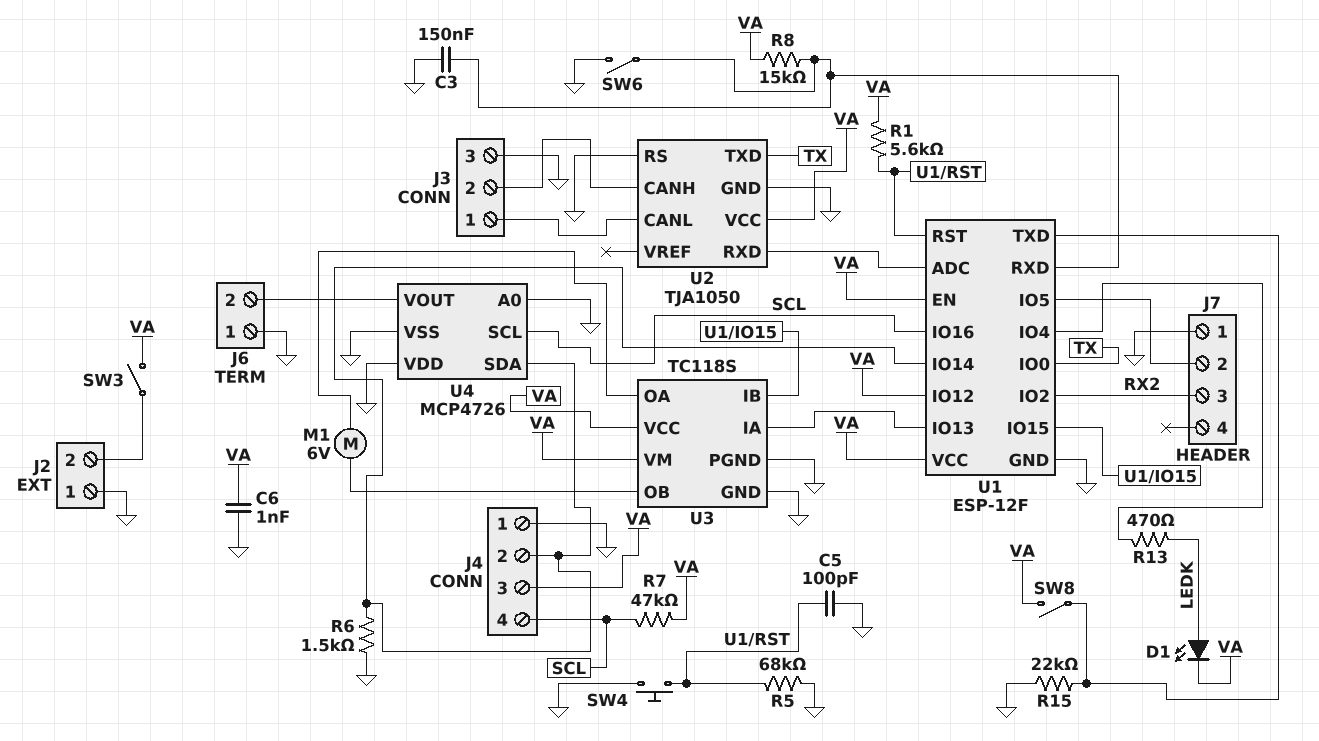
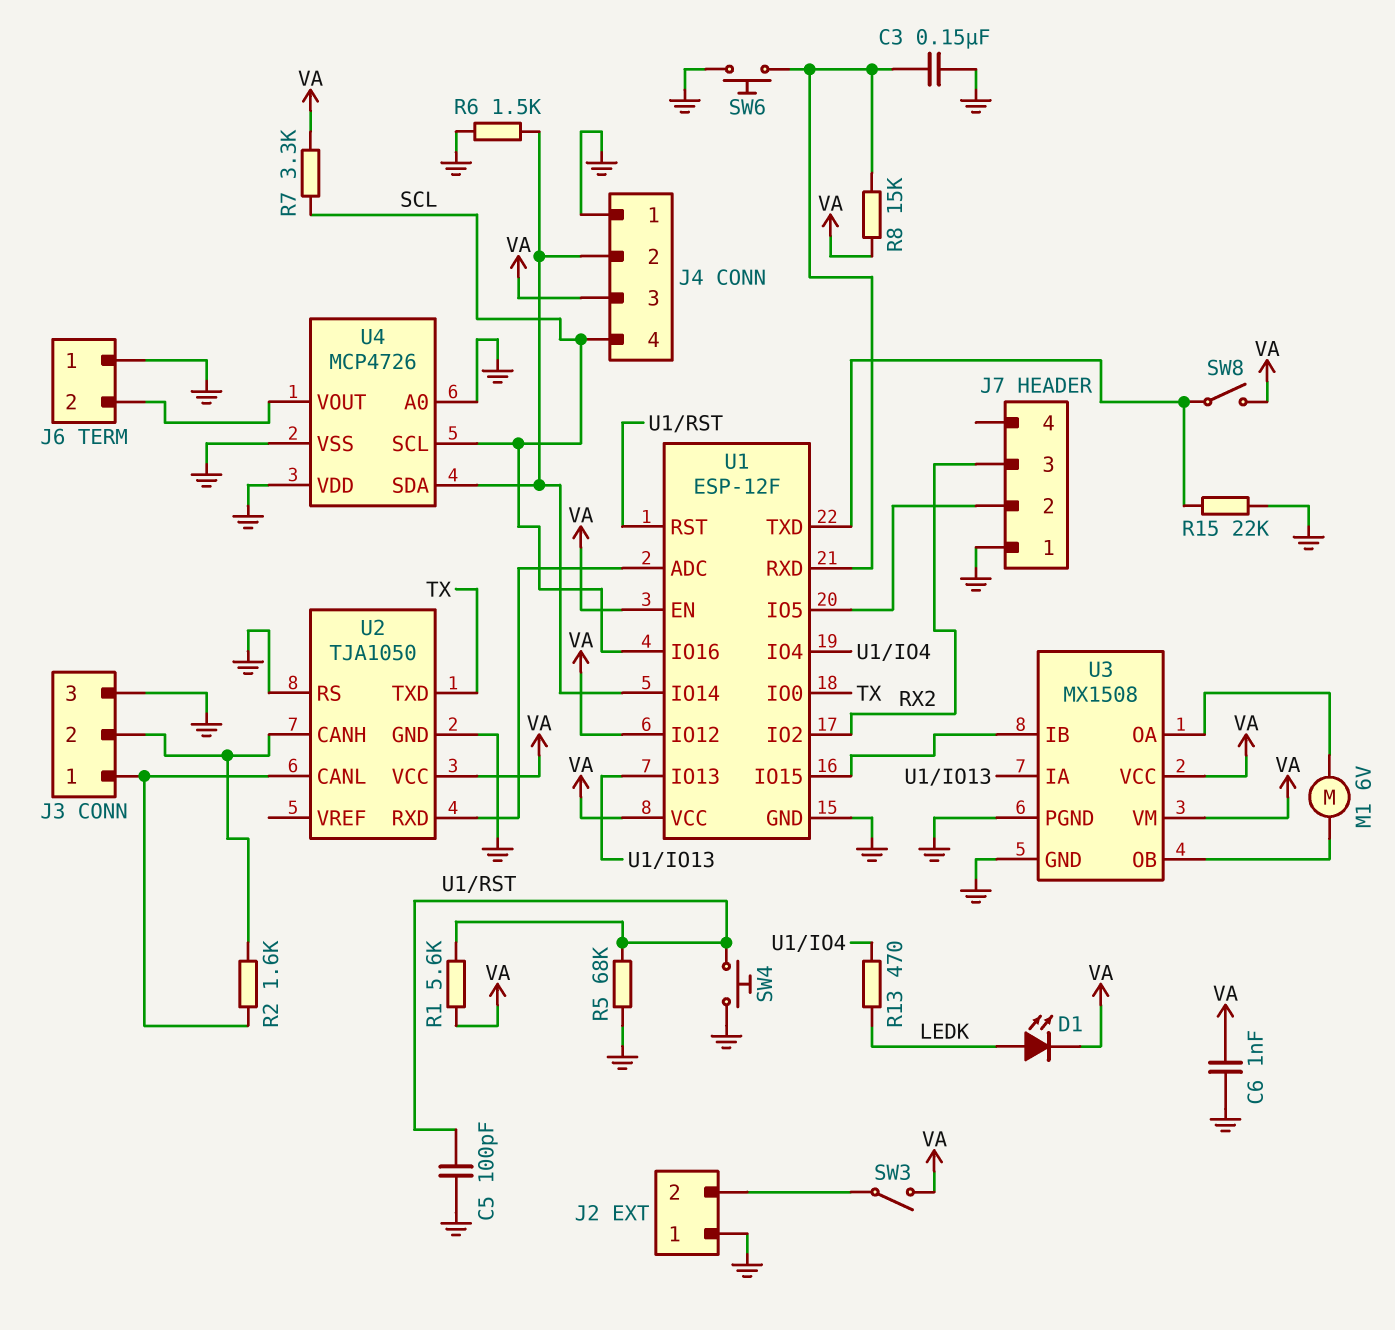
R2: none -> 1.6k (J3/1, J3/2)
R7: 47k (SCL, VA) -> 3.3k (SCL, VA)
SW6: switch (GND, U1/RXD) -> button (GND, U1/RXD)
U3: TC118S -> MX1508

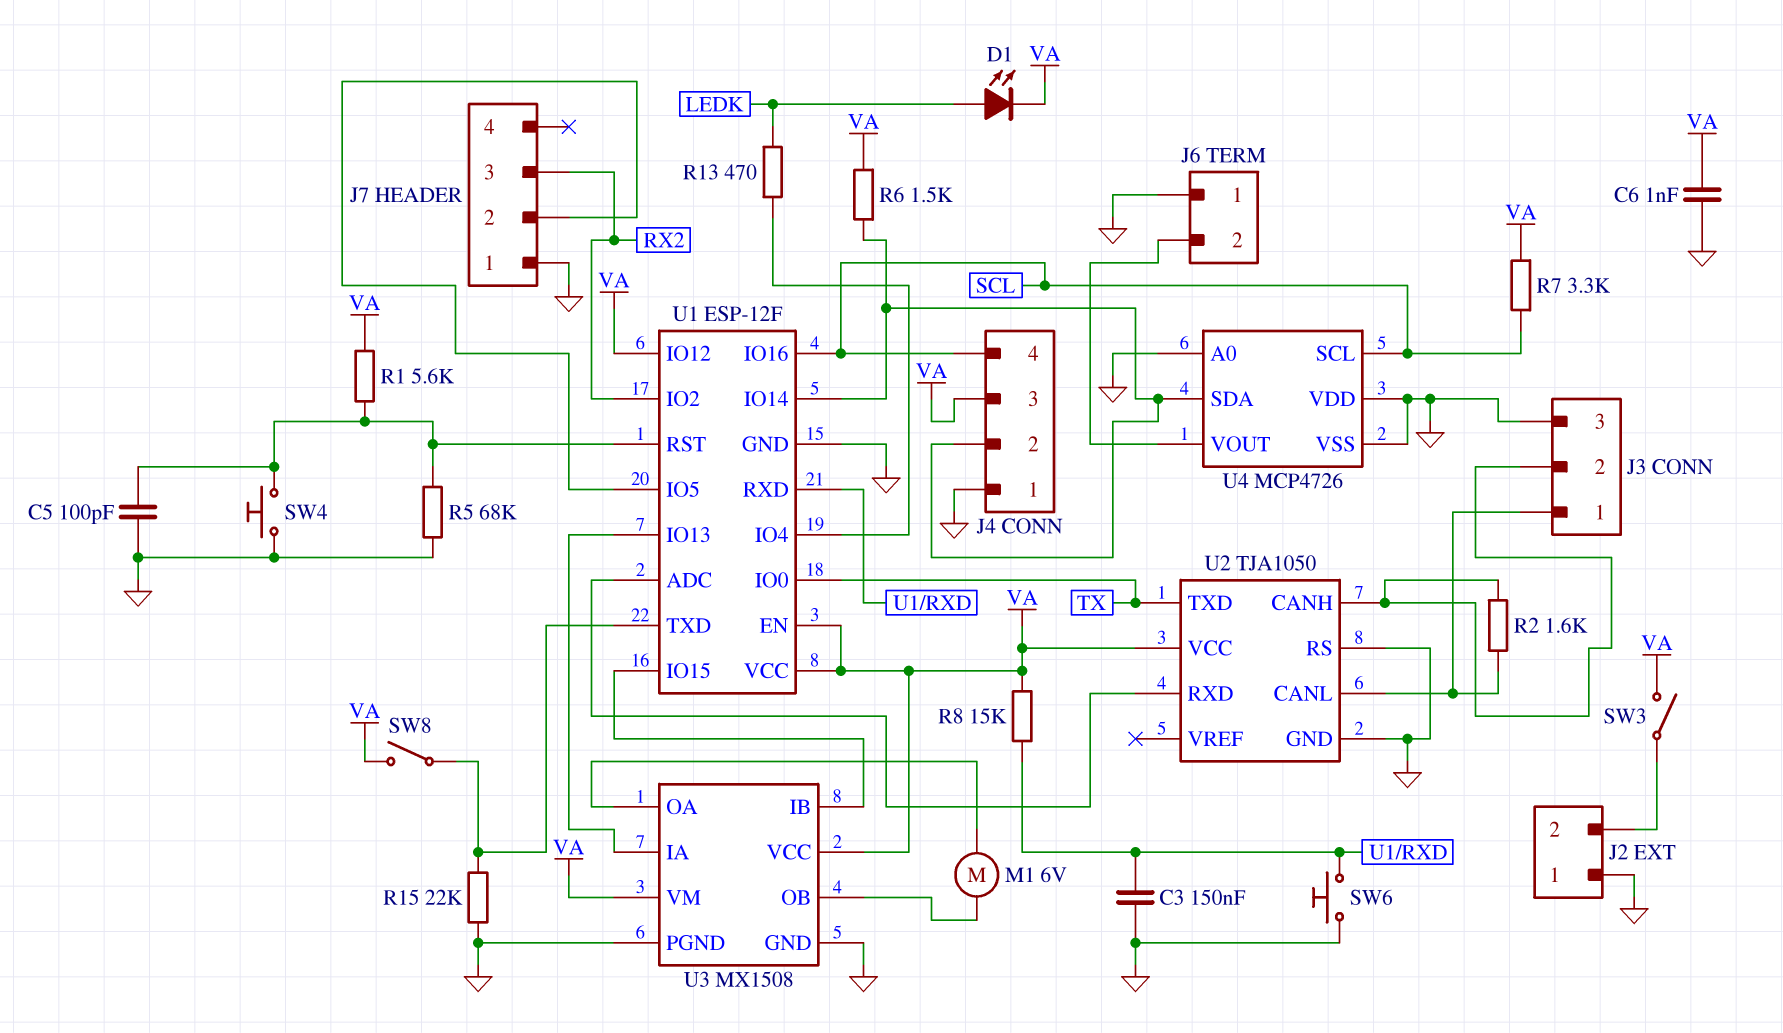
R6: 1.5k (GND, J4/2) -> 1.5k (J4/2, VA)

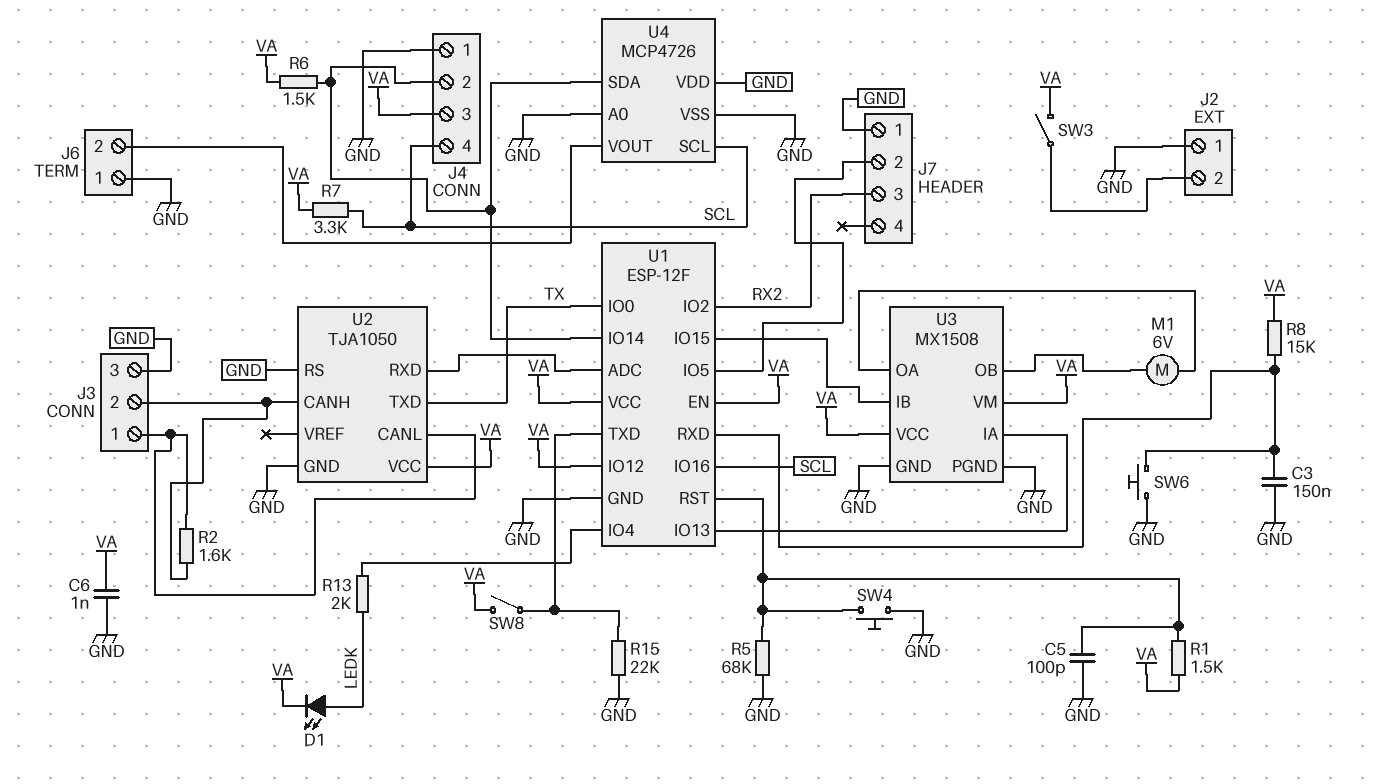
R1: 5.6k (U1/RST, VA) -> 1.5k (U1/RST, VA)
R13: 470 (LEDK, U1/IO4) -> 2k (LEDK, U1/IO4)

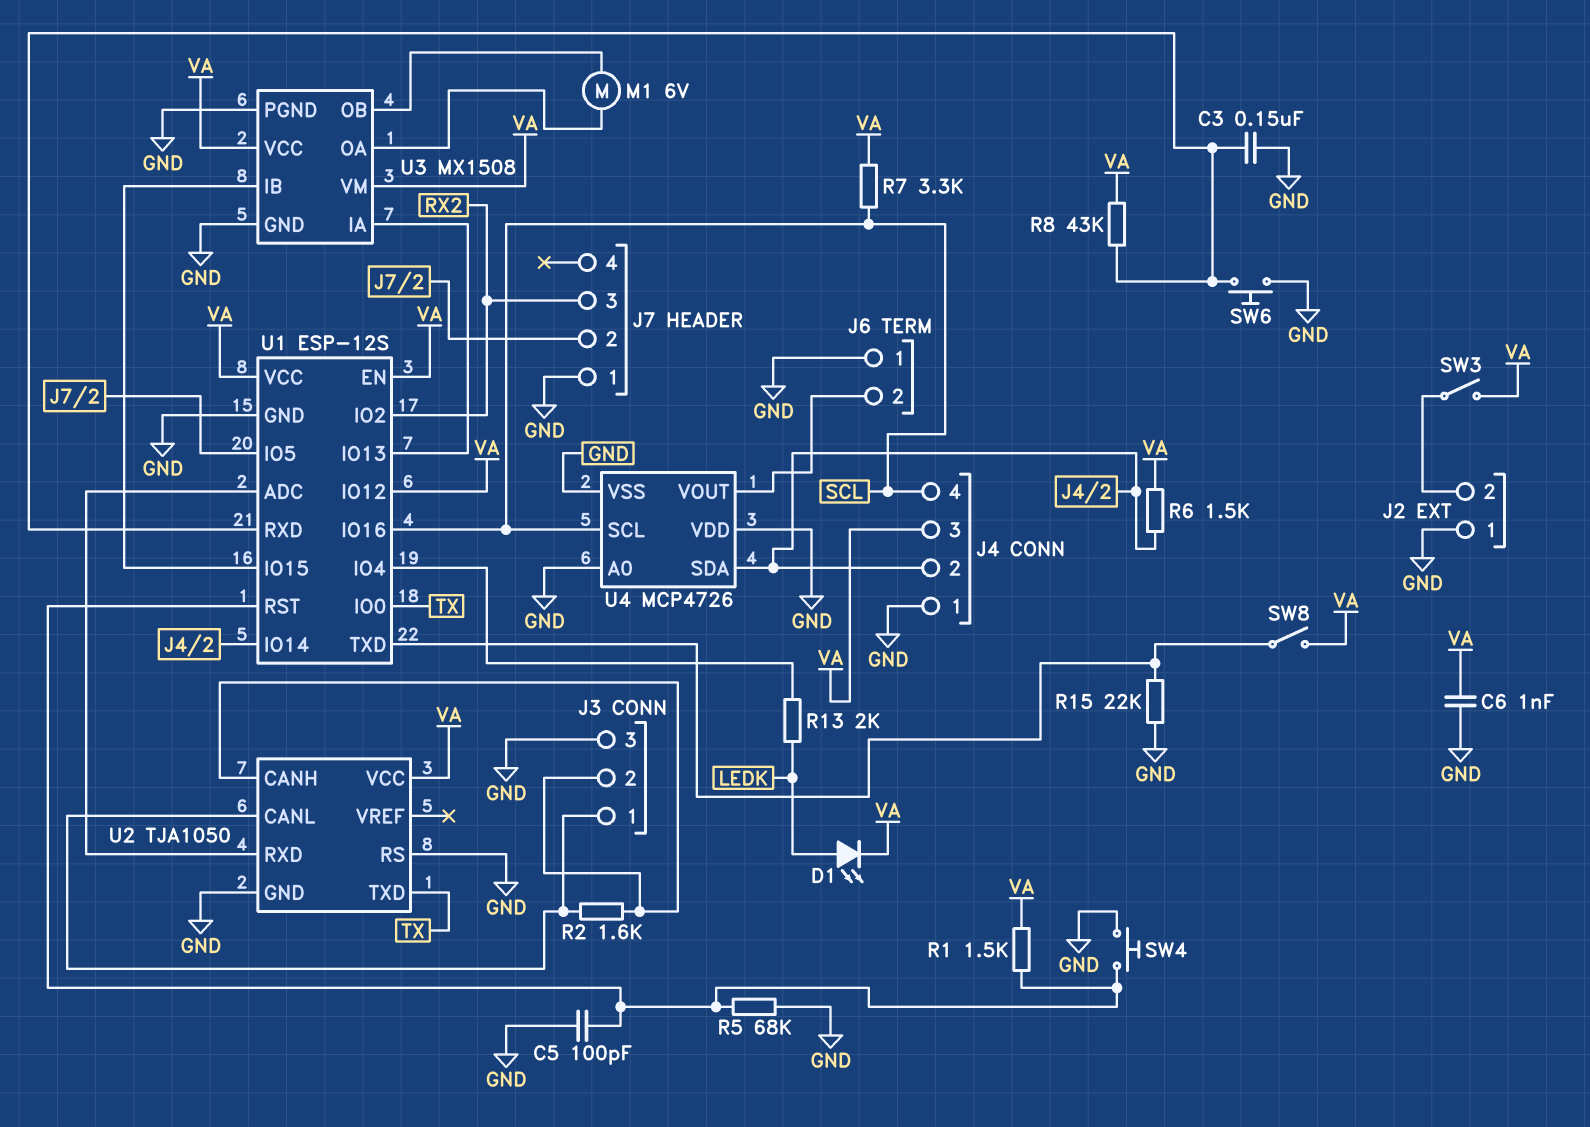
R8: 15k (U1/RXD, VA) -> 43k (U1/RXD, VA)
U1: ESP-12F -> ESP-12S

